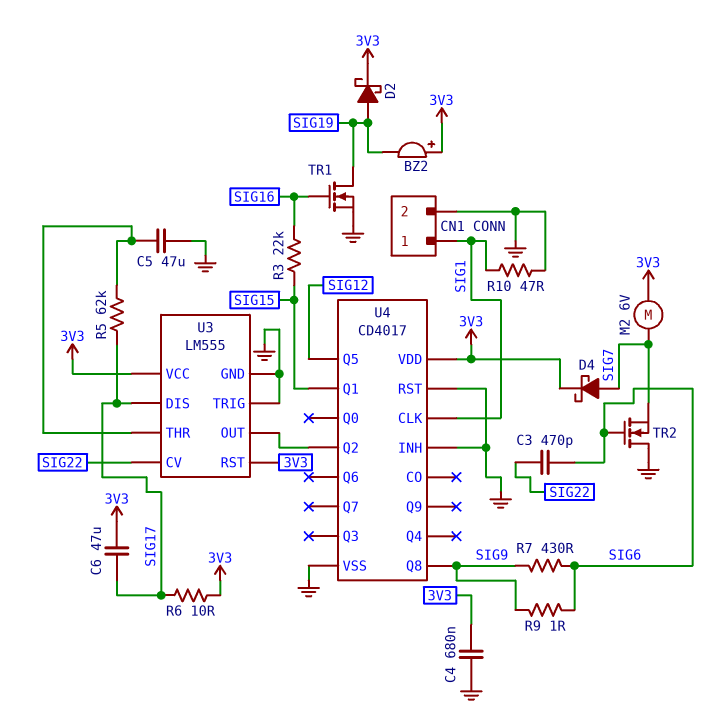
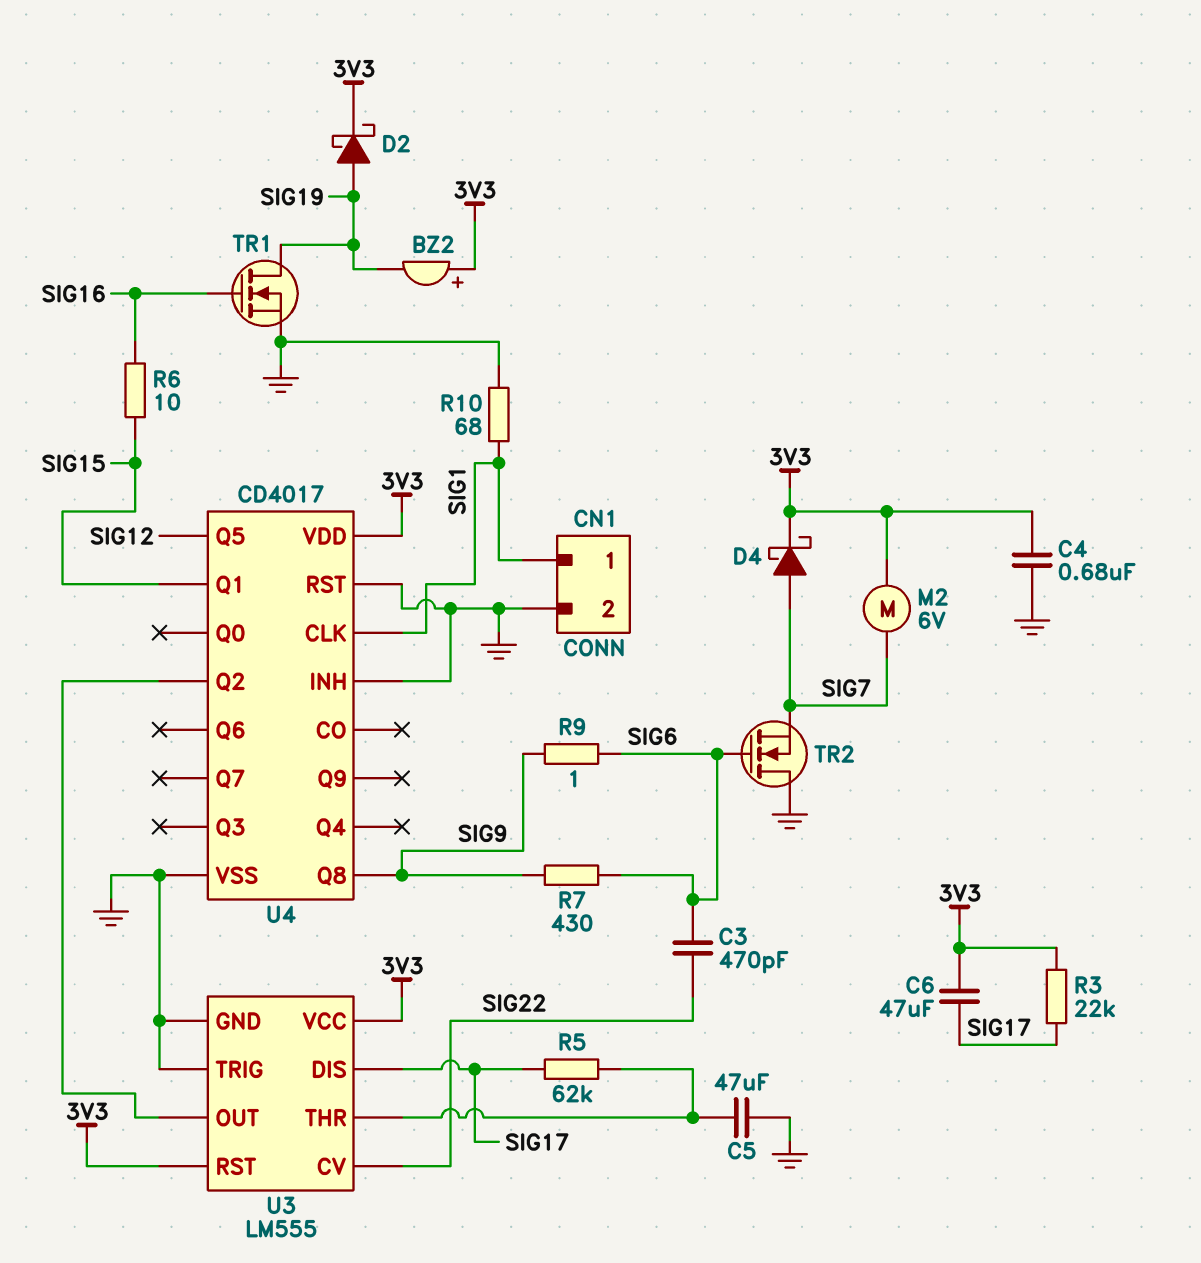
R3: 22k (SIG15, SIG16) -> 22k (3V3, SIG17)
R6: 10 (3V3, SIG17) -> 10 (SIG15, SIG16)
R10: 47 (GND, SIG1) -> 68 (GND, SIG1)

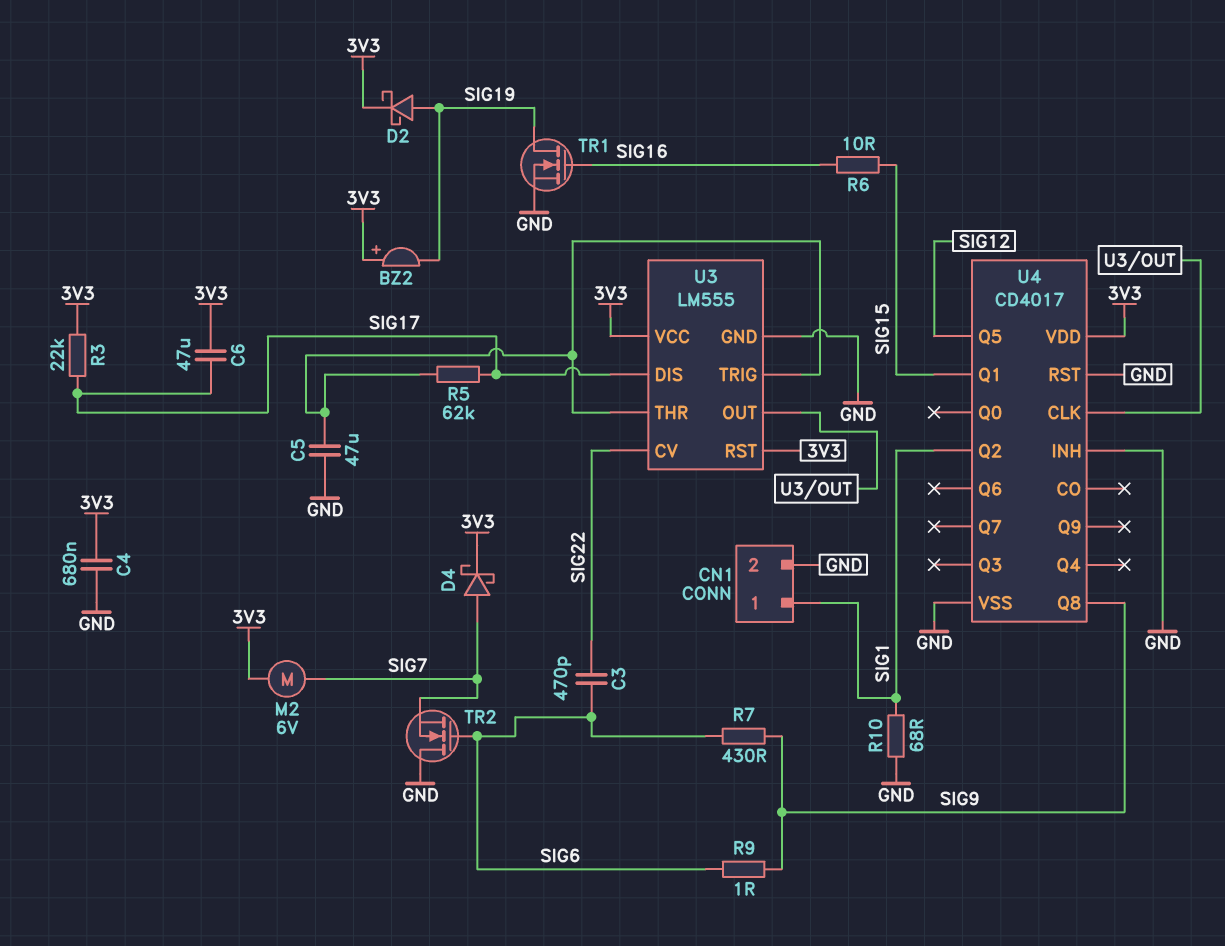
U3 pin TRIG: GND -> U3/THR
U4 pin CLK: SIG1 -> U3/OUT
U4 pin Q2: U3/OUT -> SIG1

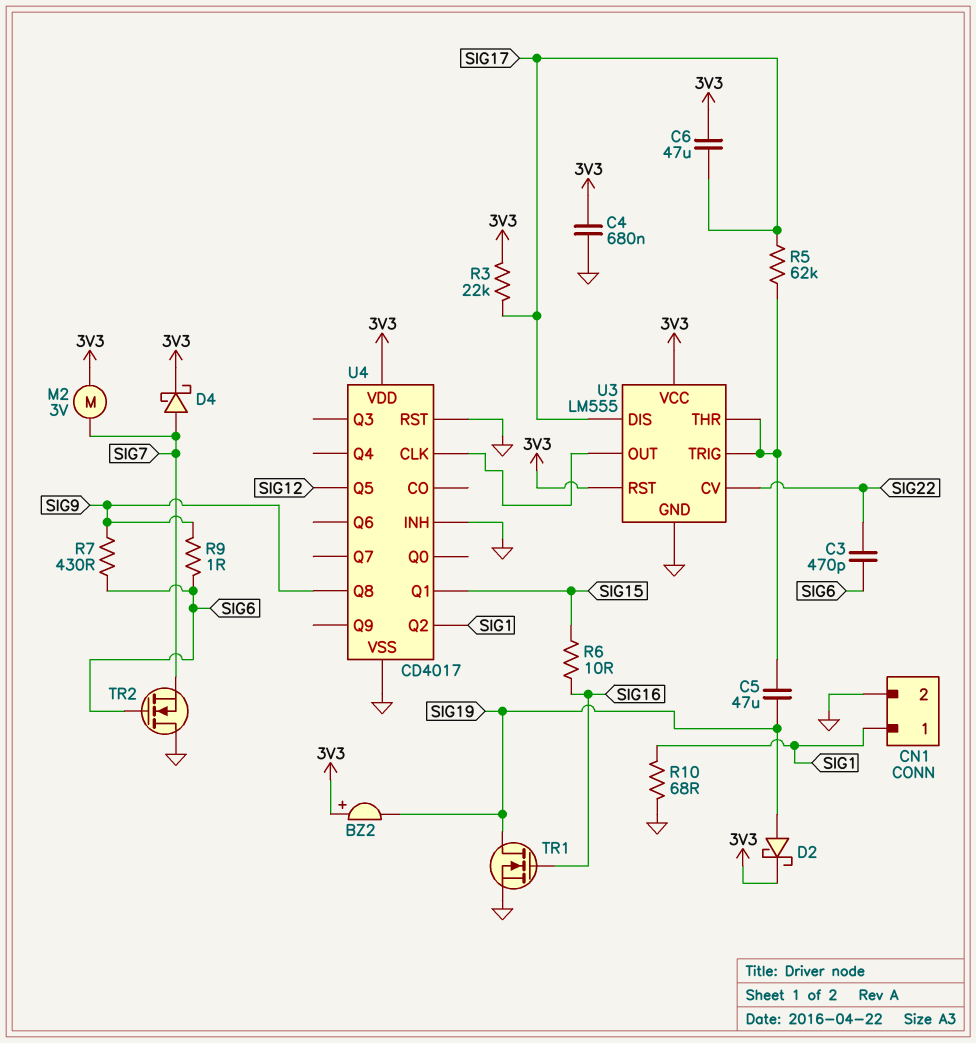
C5: 47uF (GND, U3/THR) -> 47uF (SIG19, U3/THR)
M2: motor 6V (3V3, SIG7) -> motor 3V (3V3, SIG7)

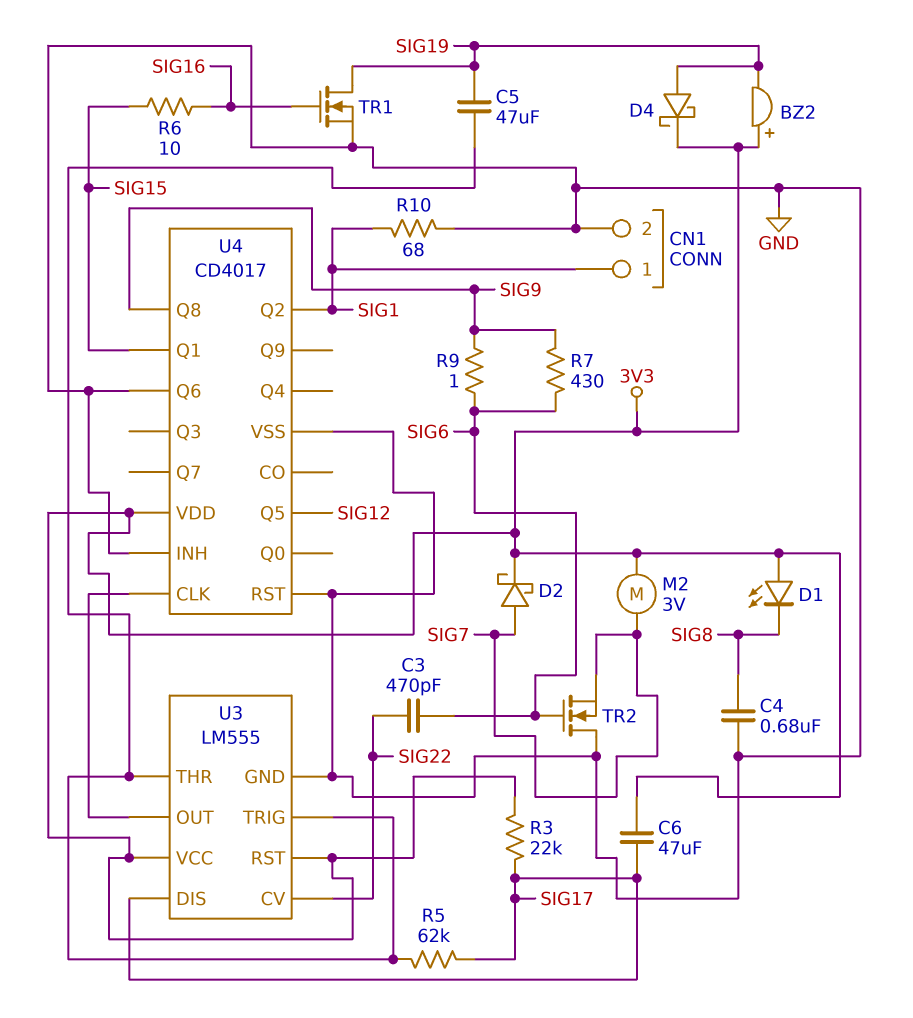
C4: 680nF (3V3, GND) -> 680nF (GND, SIG8)
D1: none -> LED (A 3V3, K SIG8)
D2: schottky (A SIG19, K 3V3) -> schottky (A SIG7, K 3V3)
D4: schottky (A SIG7, K 3V3) -> schottky (A SIG19, K 3V3)
U4 pin Q6: none -> GND

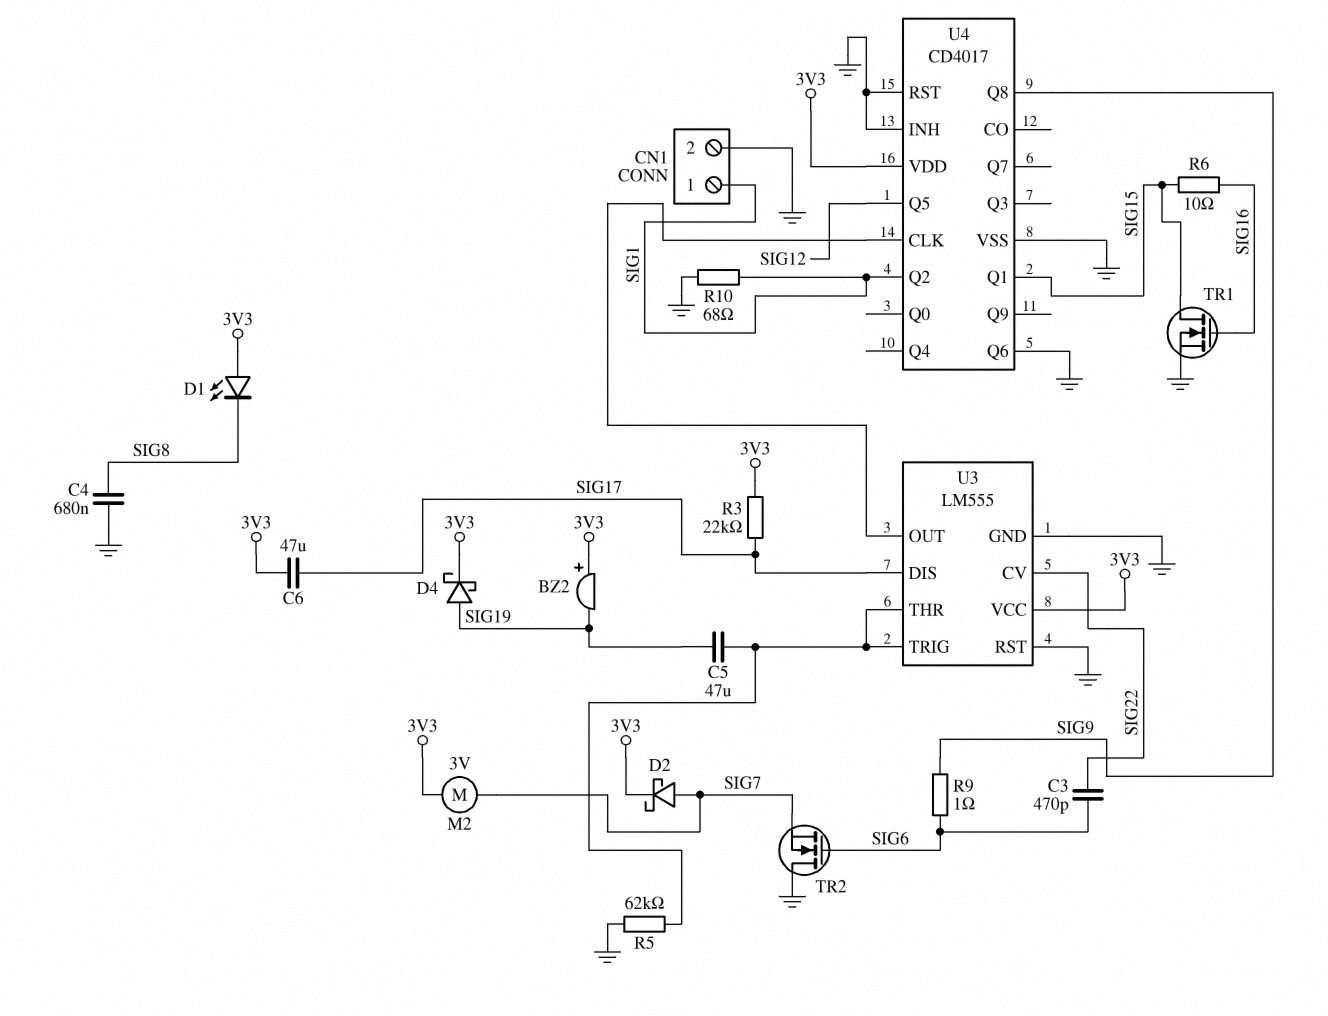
R5: 62k (SIG17, U3/THR) -> 62k (GND, U3/THR)
R7: 430 (SIG6, SIG9) -> none
TR1: NMOS (G SIG16, D SIG19, S GND) -> NMOS (G SIG16, D SIG15, S GND)
U3 pin RST: 3V3 -> GND

